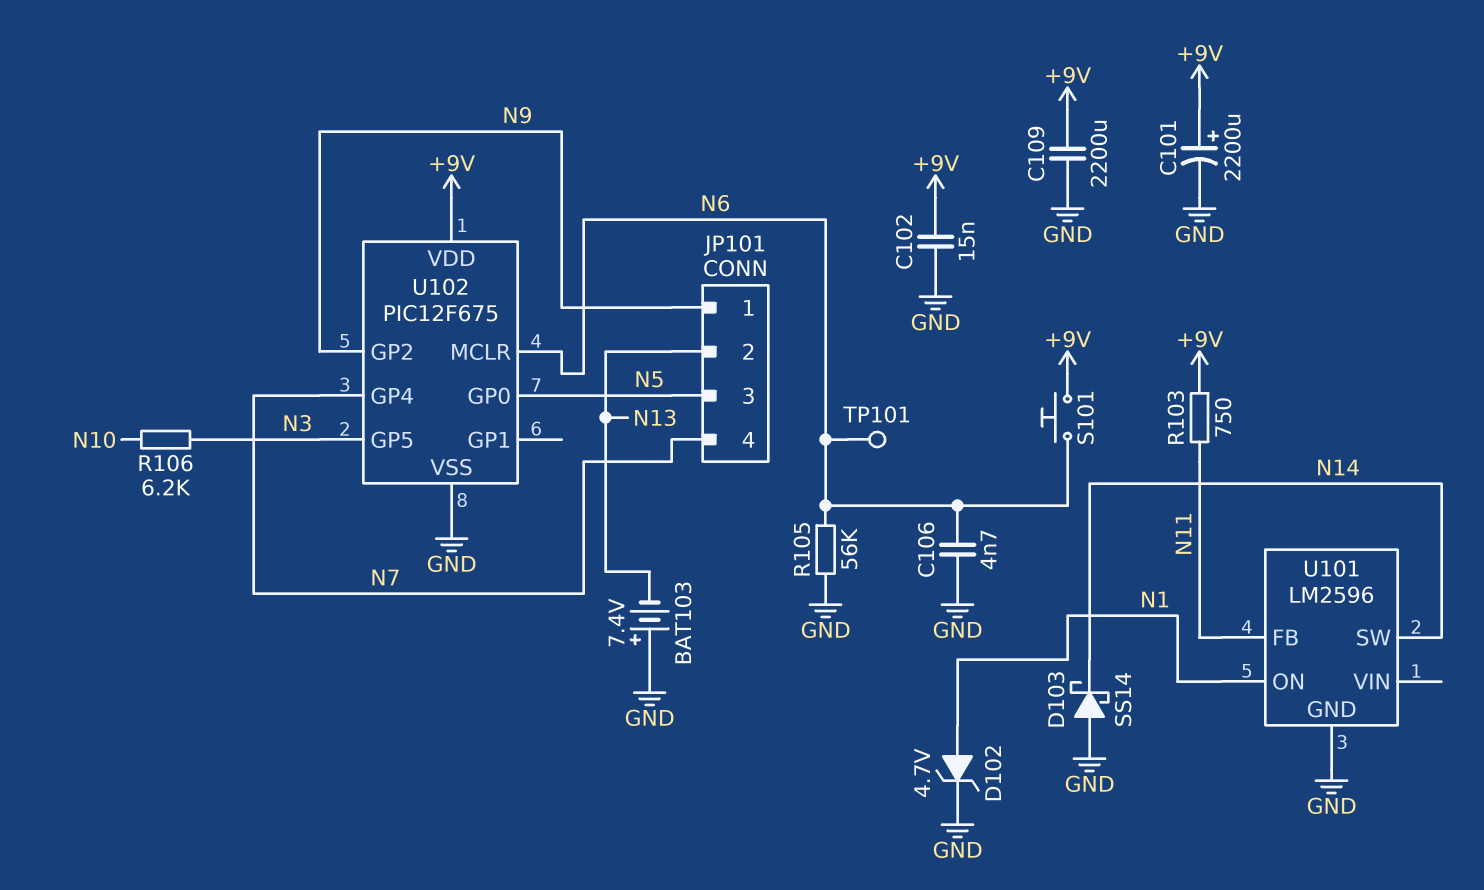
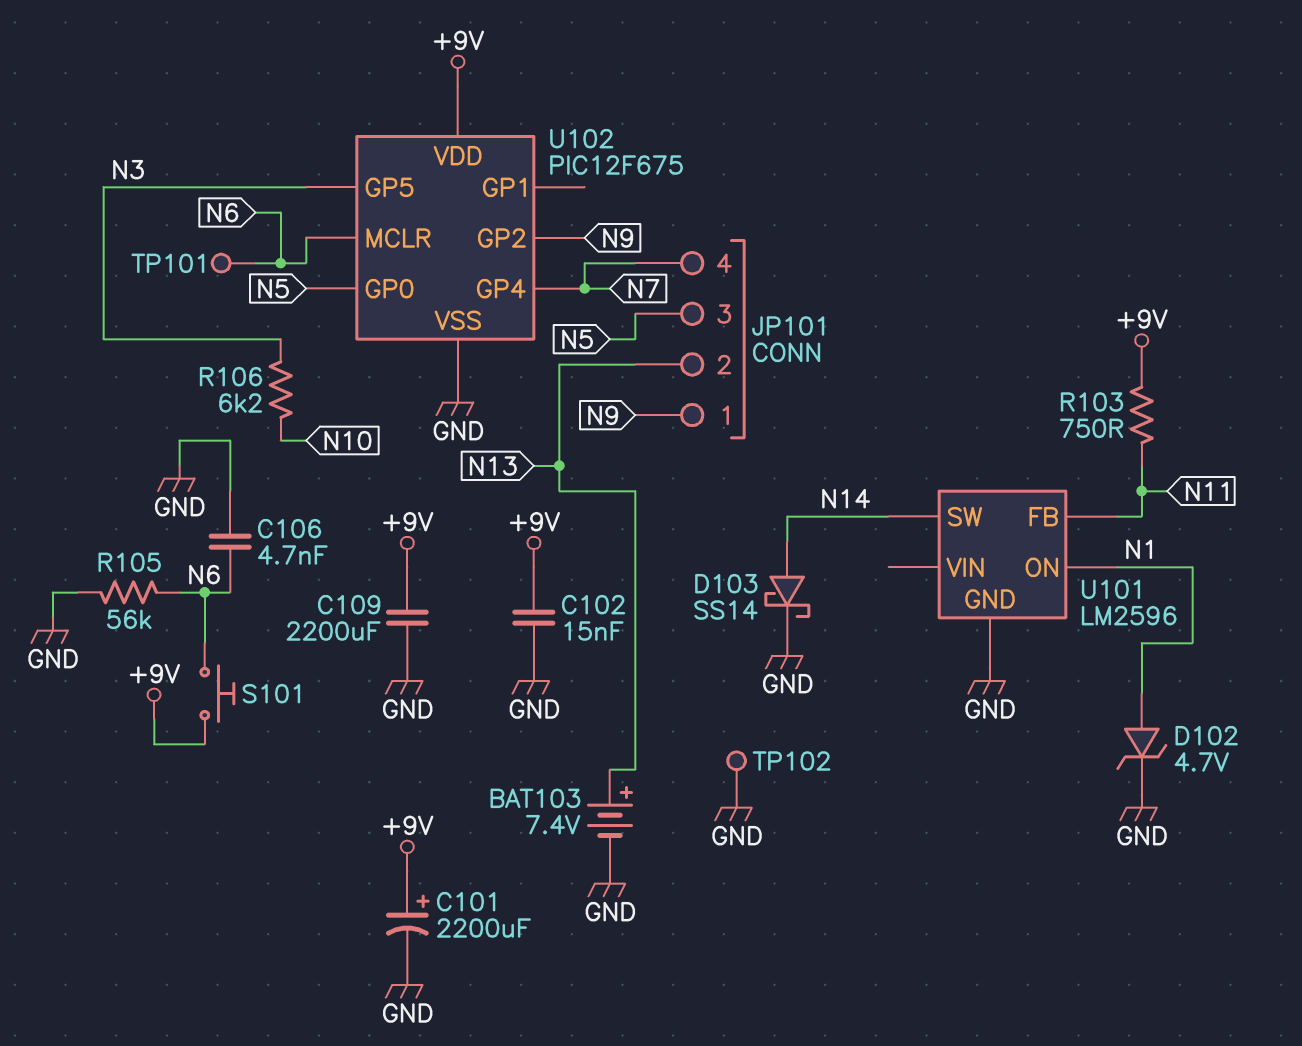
BAT103: 7.4V (plus GND, minus N13) -> 7.4V (plus N13, minus GND)
D103: schottky SS14 (A GND, K N14) -> schottky SS14 (A N14, K GND)
TP102: none -> test point (GND)

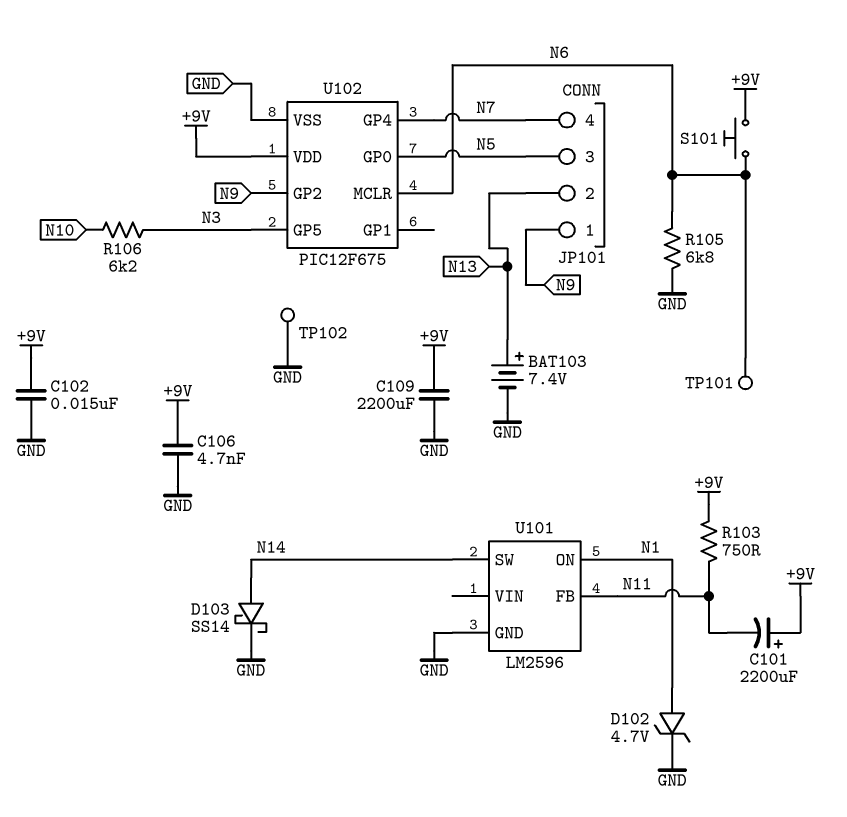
C101: 2200uF (plus +9V, minus GND) -> 2200uF (plus +9V, minus N11)
C106: 4.7nF (GND, N6) -> 4.7nF (+9V, GND)
R105: 56k (GND, N6) -> 6.8k (GND, N6)

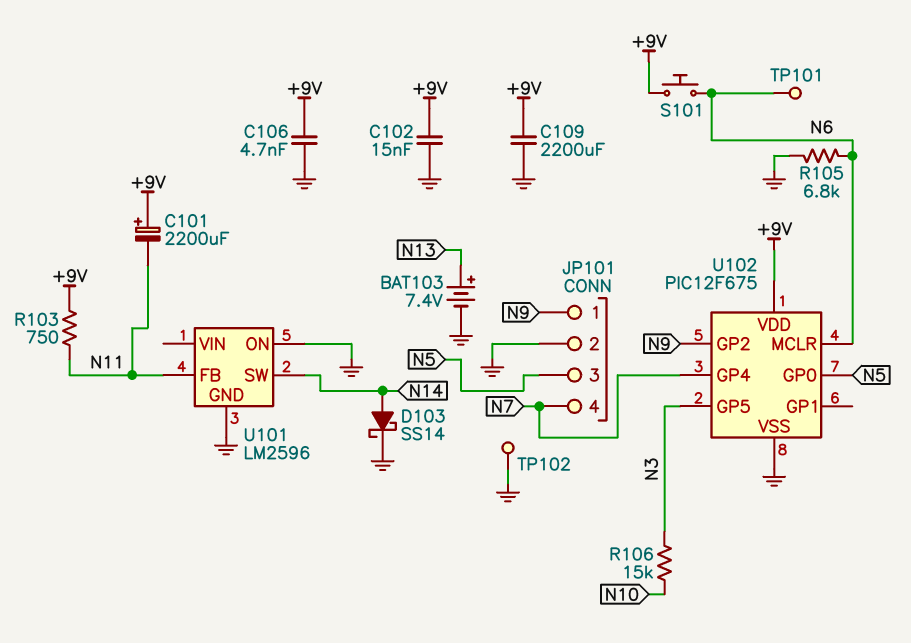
D102: zener 4.7V (A N1, K GND) -> none
JP101 pin 2: N13 -> GND
R106: 6.2k (N3, N10) -> 15k (N3, N10)
U101 pin ON: N1 -> GND

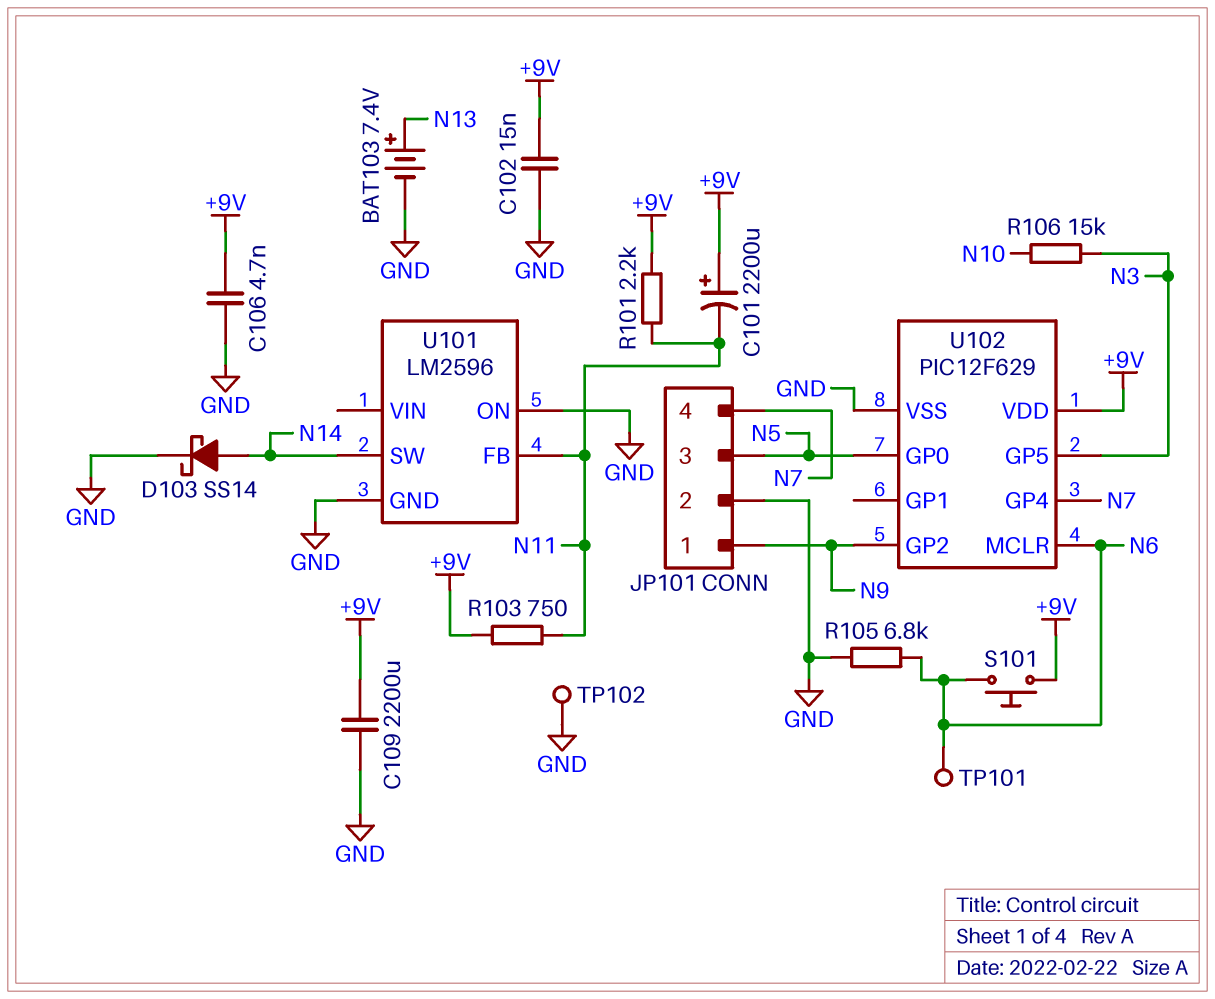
R101: none -> 2.2k (+9V, N11)
U102: PIC12F675 -> PIC12F629

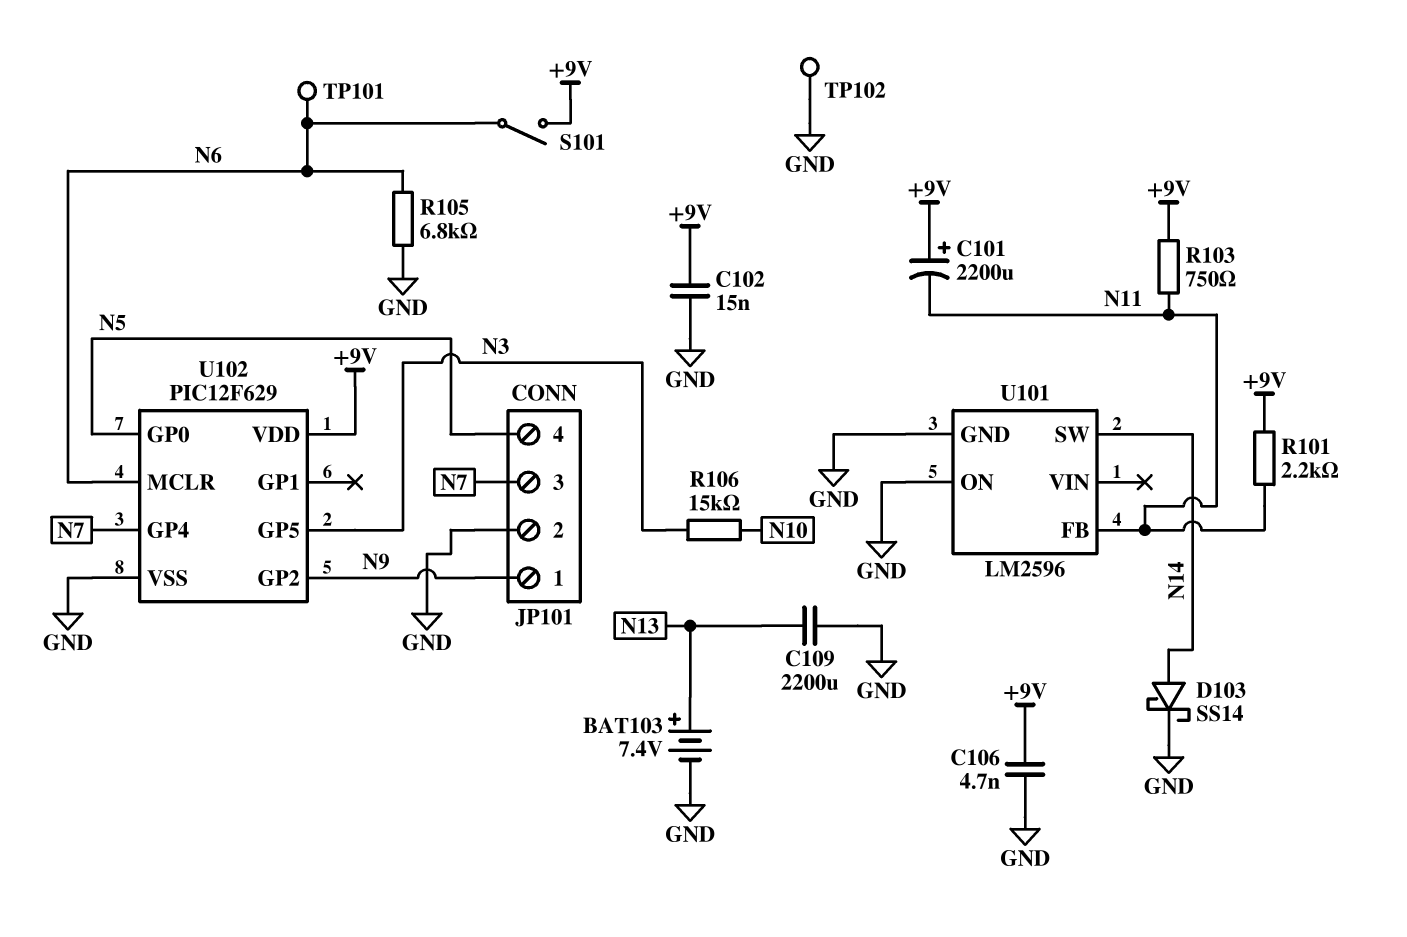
C109: 2200uF (+9V, GND) -> 2200uF (GND, N13)
JP101 pin 3: N5 -> N7
JP101 pin 4: N7 -> N5
S101: button (+9V, N6) -> switch (+9V, N6)

